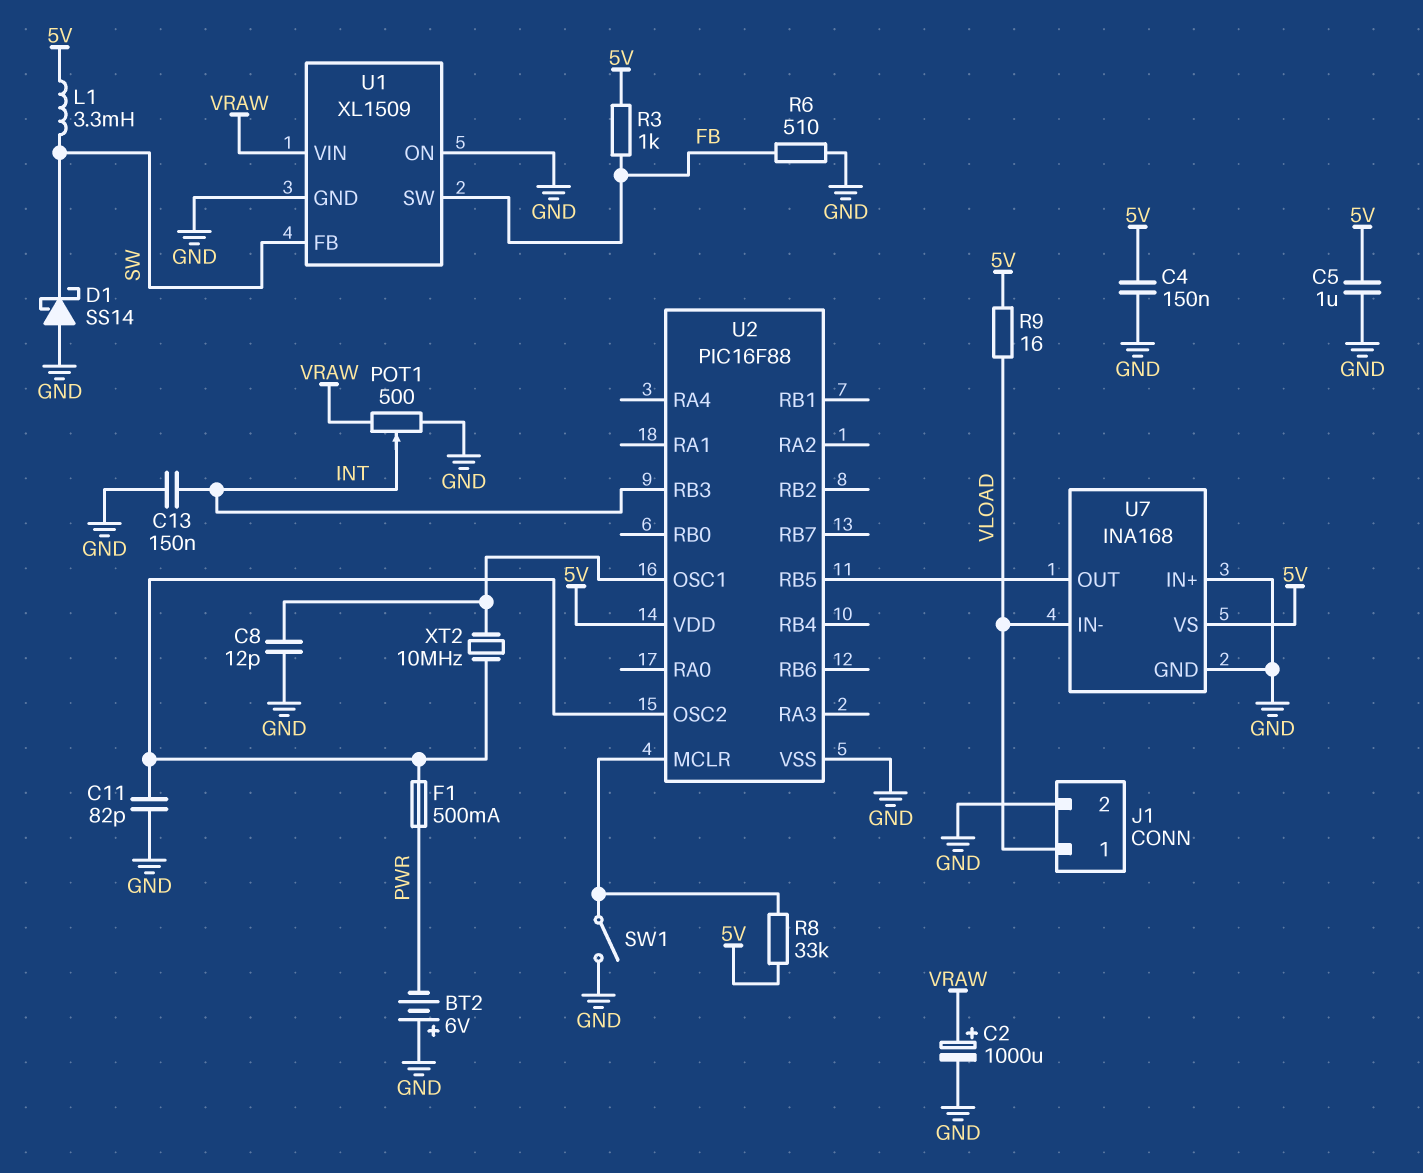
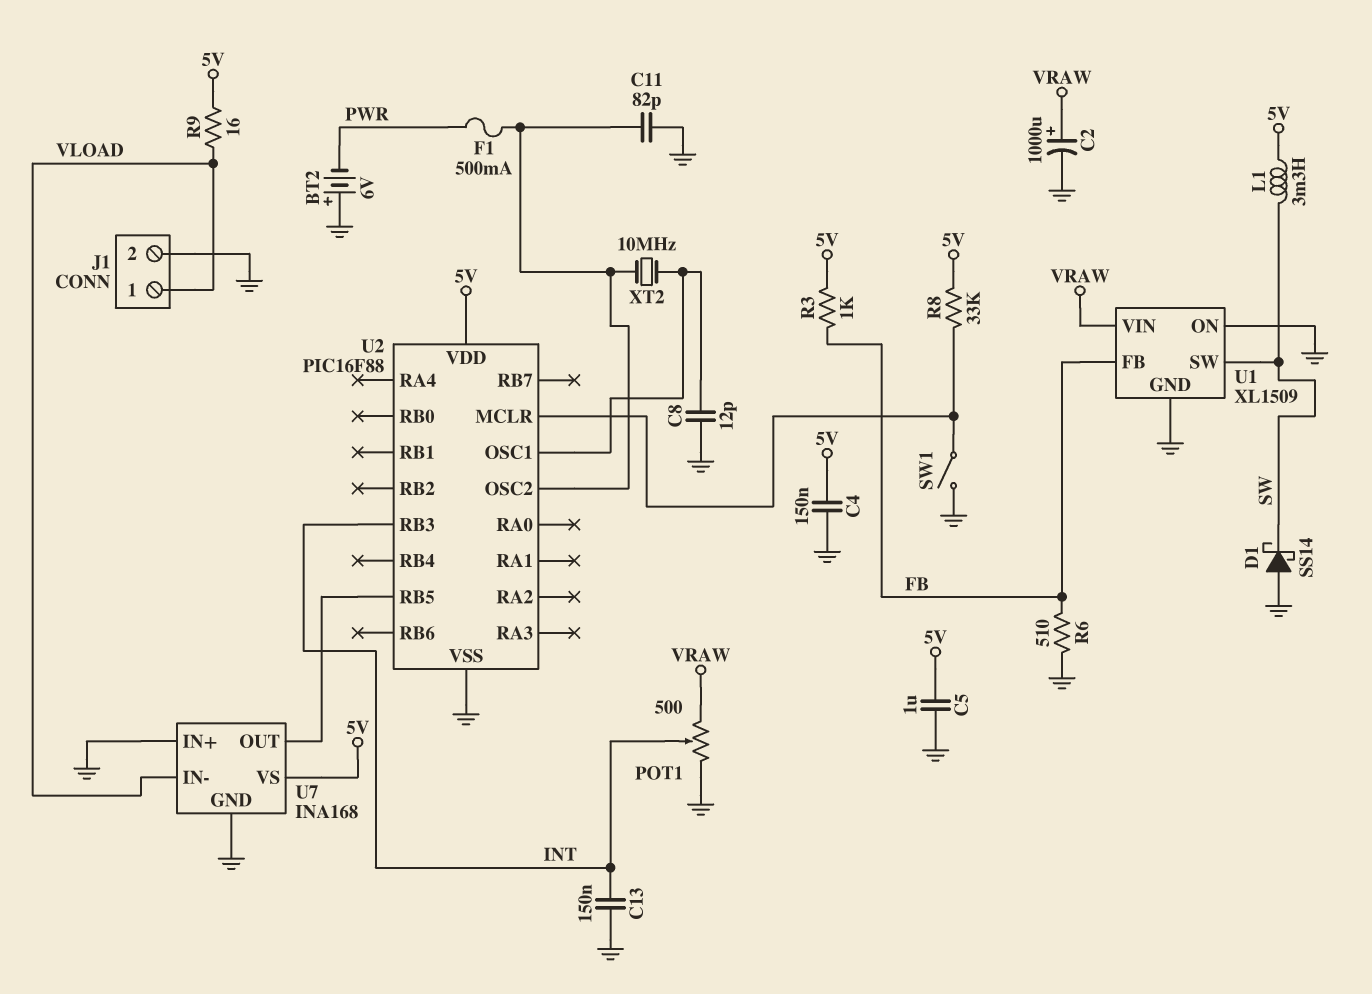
U1 pin FB: SW -> FB
U1 pin SW: FB -> SW

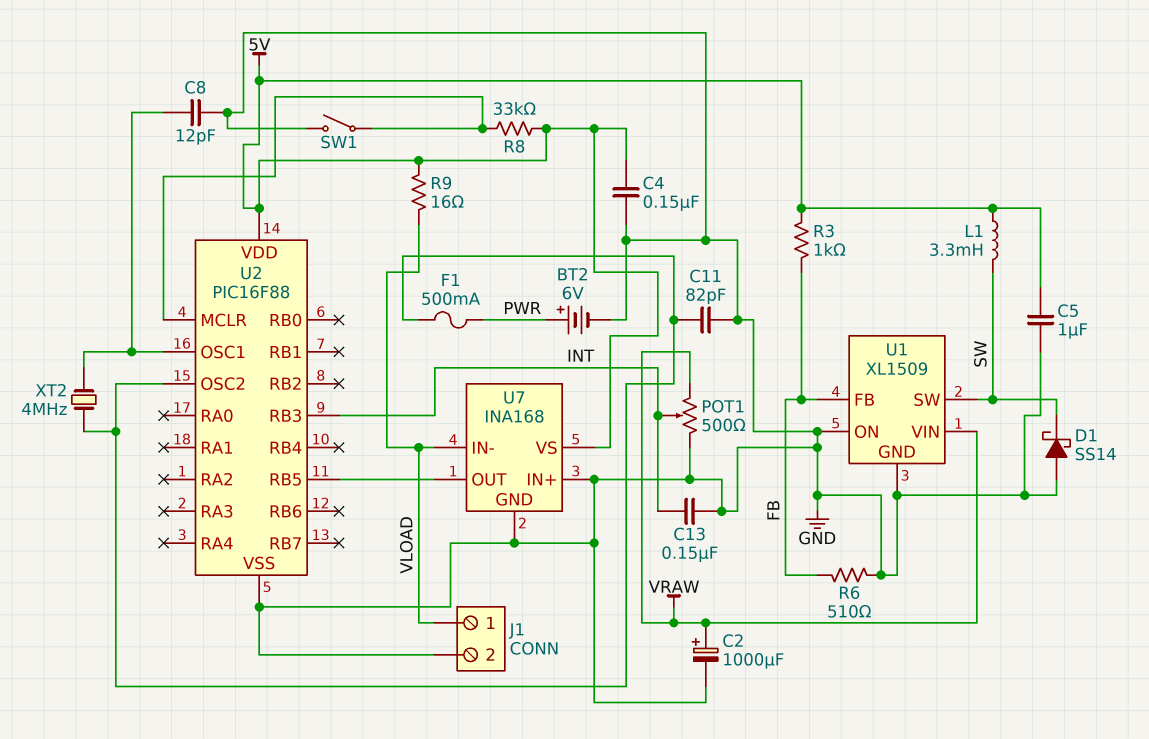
BT2: 6V (plus GND, minus PWR) -> 6V (plus PWR, minus GND)
XT2: 10MHz (U2/OSC1, U2/OSC2) -> 4MHz (U2/OSC1, U2/OSC2)

